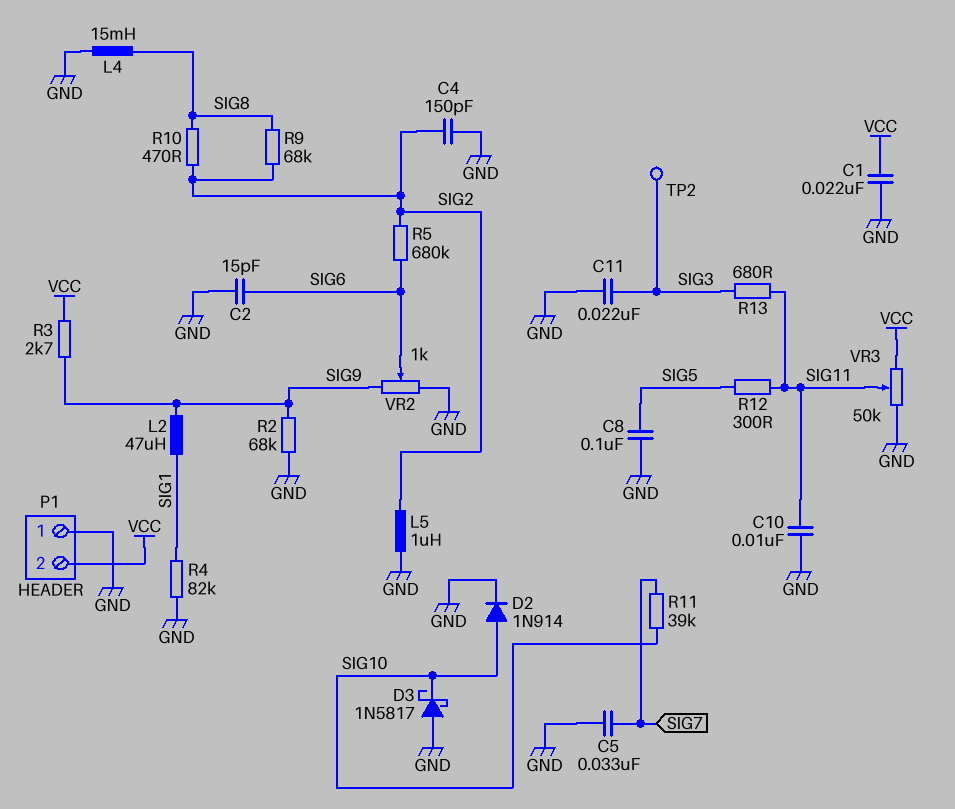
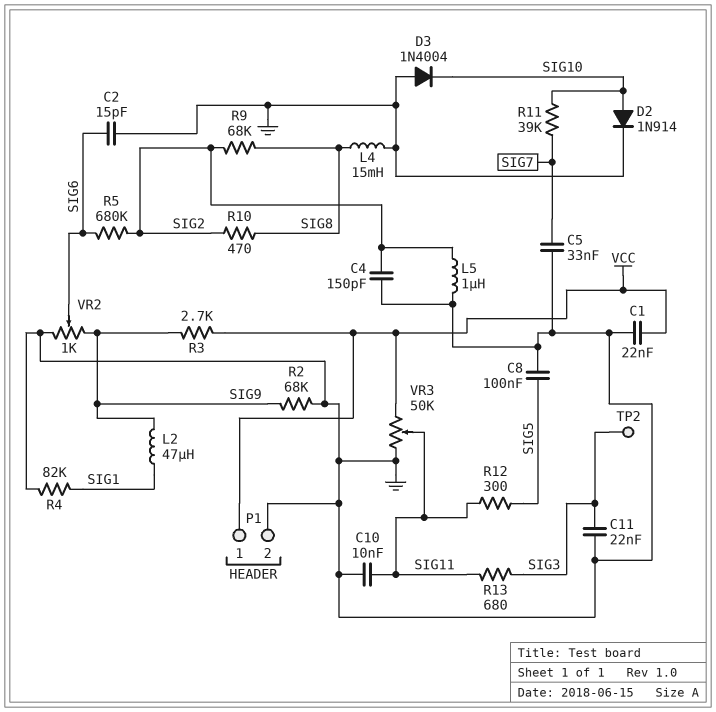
D3: schottky 1N5817 (A GND, K SIG10) -> diode 1N4004 (A GND, K SIG10)
P1 pin 1: GND -> VCC
P1 pin 2: VCC -> GND

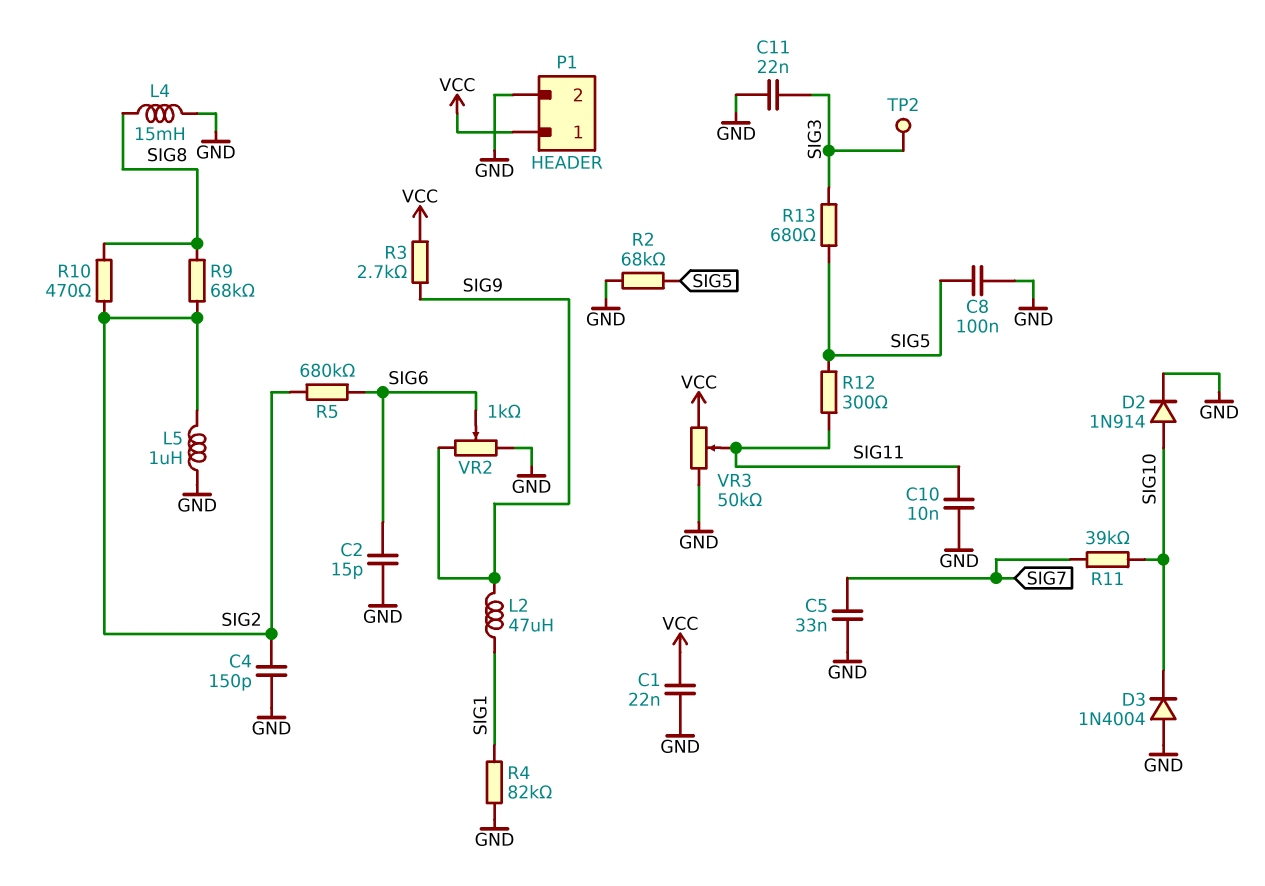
R2: 68k (GND, SIG9) -> 68k (GND, SIG5)
R13: 680 (SIG3, SIG11) -> 680 (SIG3, SIG5)

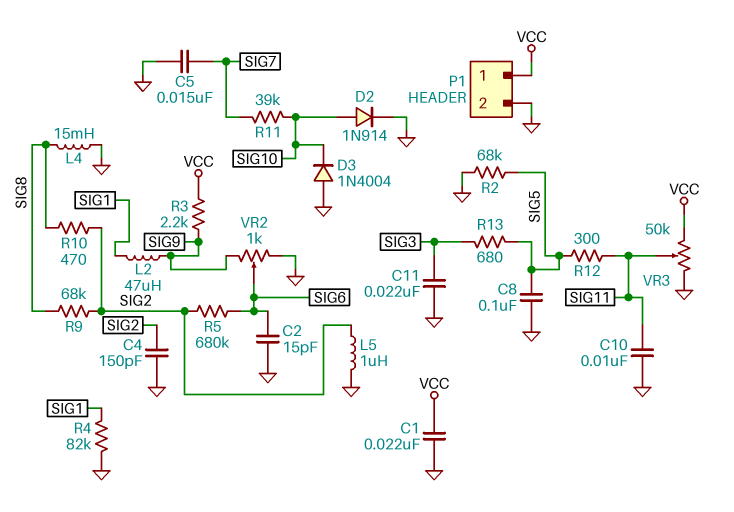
C5: 33nF (GND, SIG7) -> 15nF (GND, SIG7)
R3: 2.7k (SIG9, VCC) -> 2.2k (SIG9, VCC)
TP2: test point (SIG3) -> none

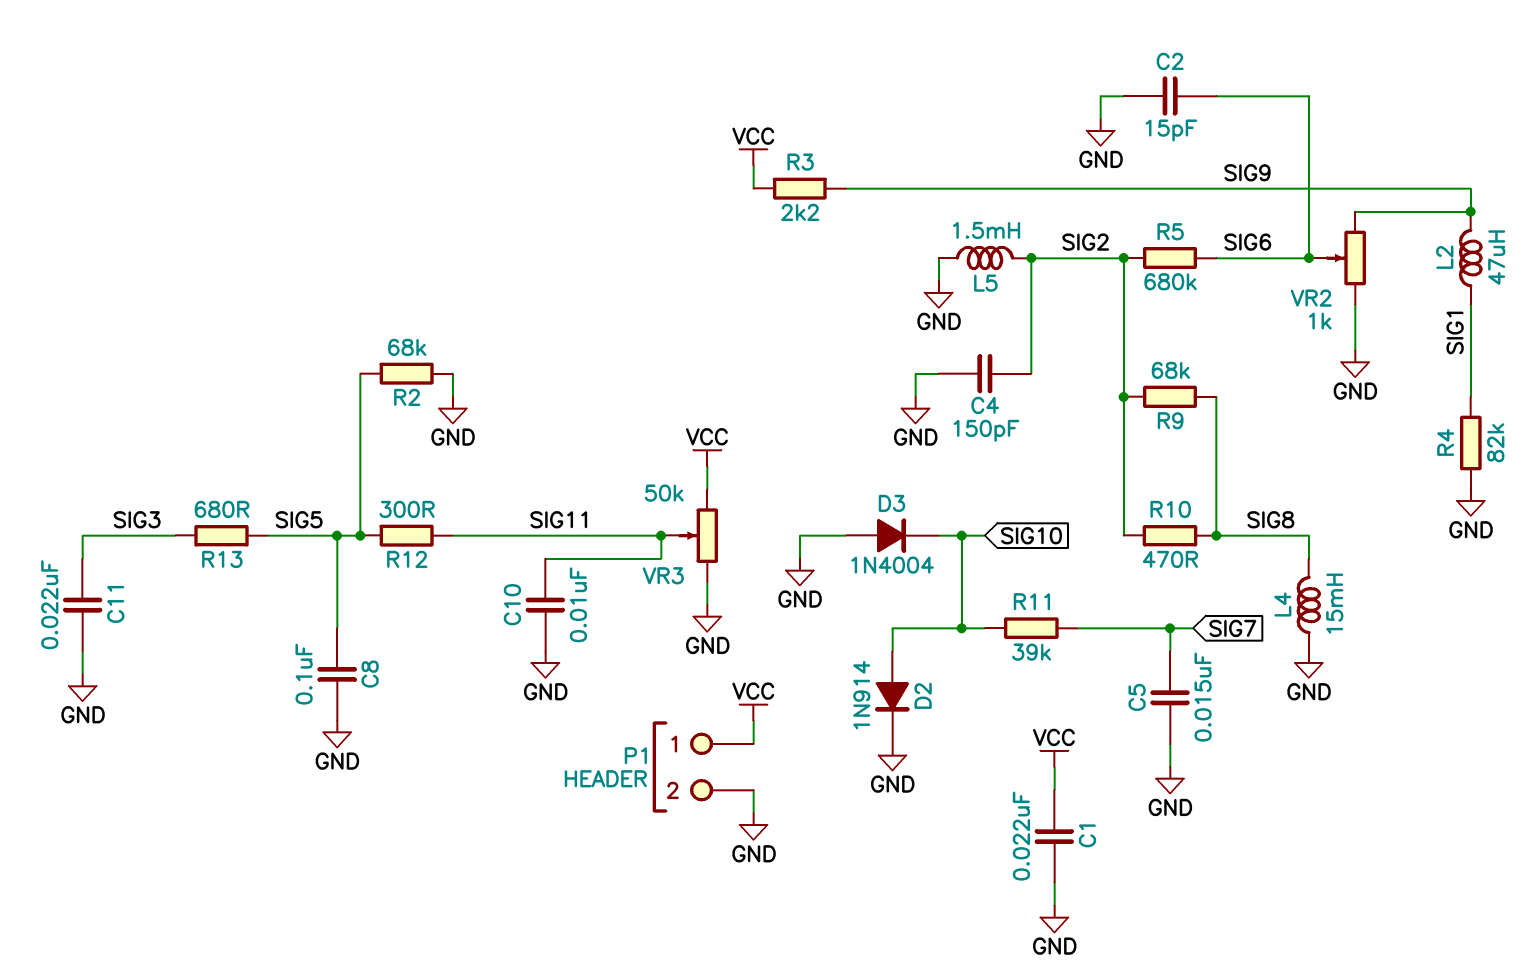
L5: 1uH (GND, SIG2) -> 1.5mH (GND, SIG2)

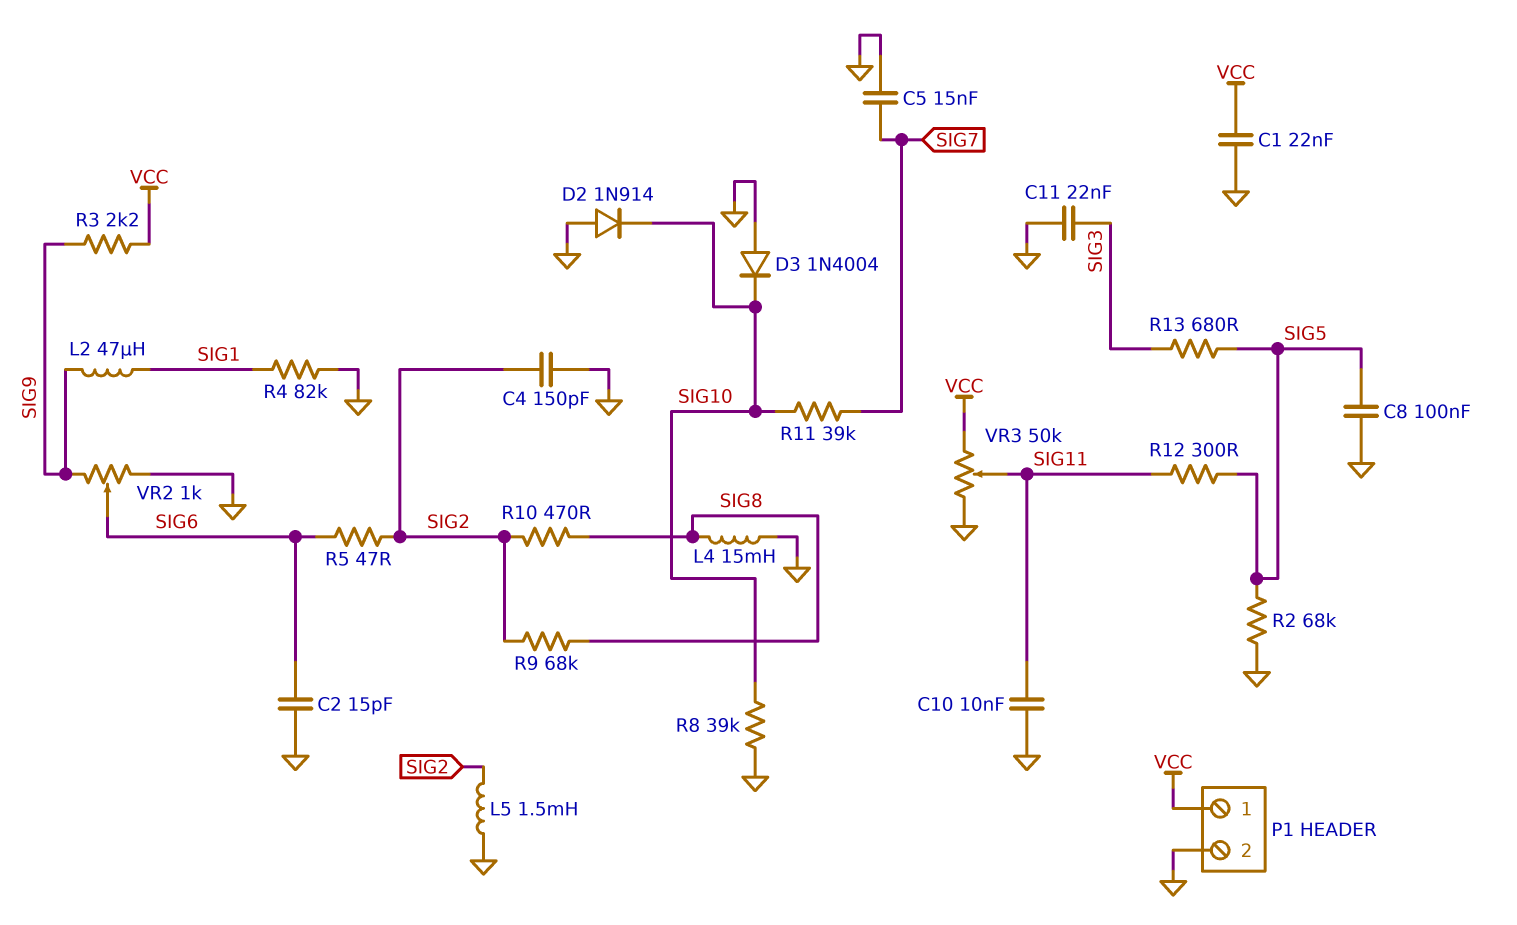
D2: diode 1N914 (A SIG10, K GND) -> diode 1N914 (A GND, K SIG10)
R5: 680k (SIG2, SIG6) -> 47 (SIG2, SIG6)
R8: none -> 39k (GND, SIG10)

